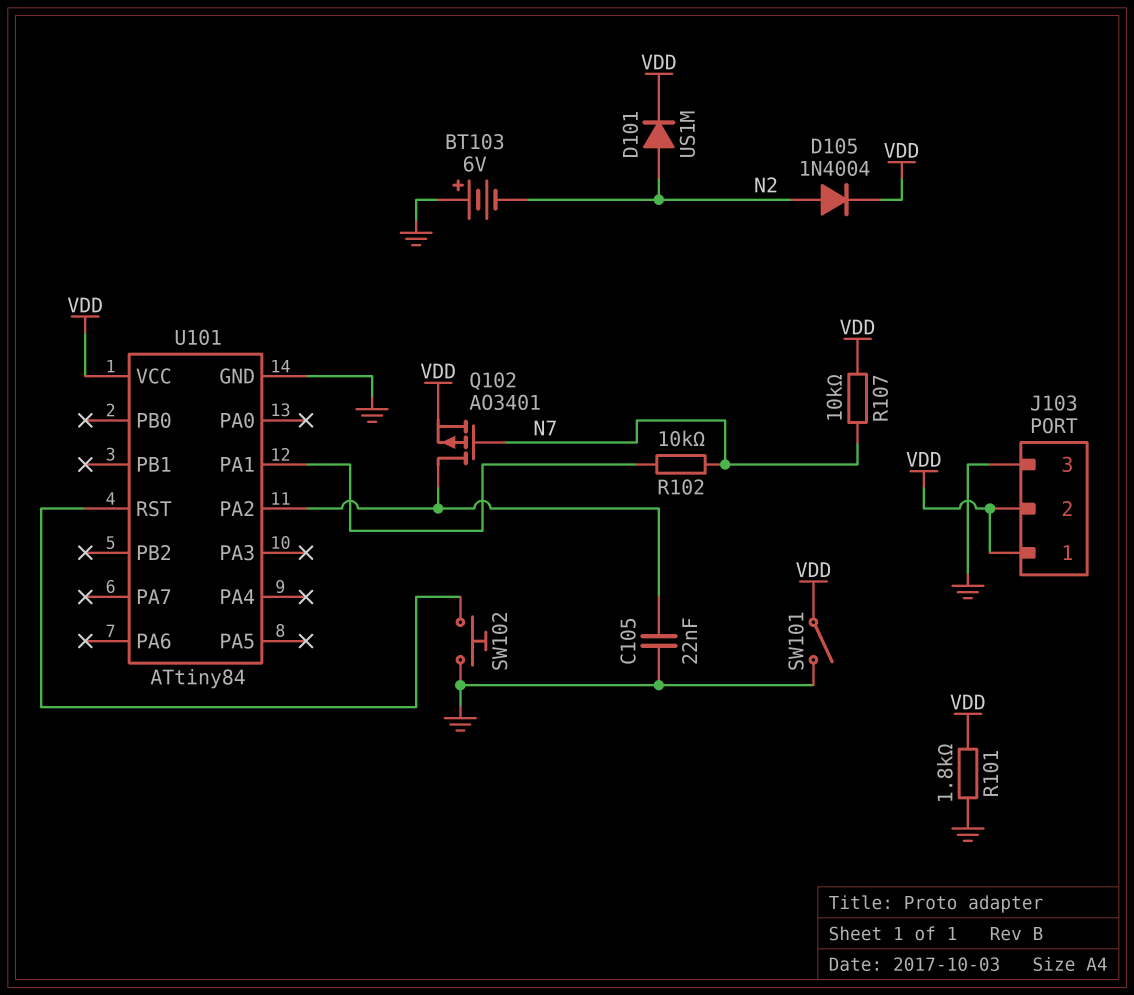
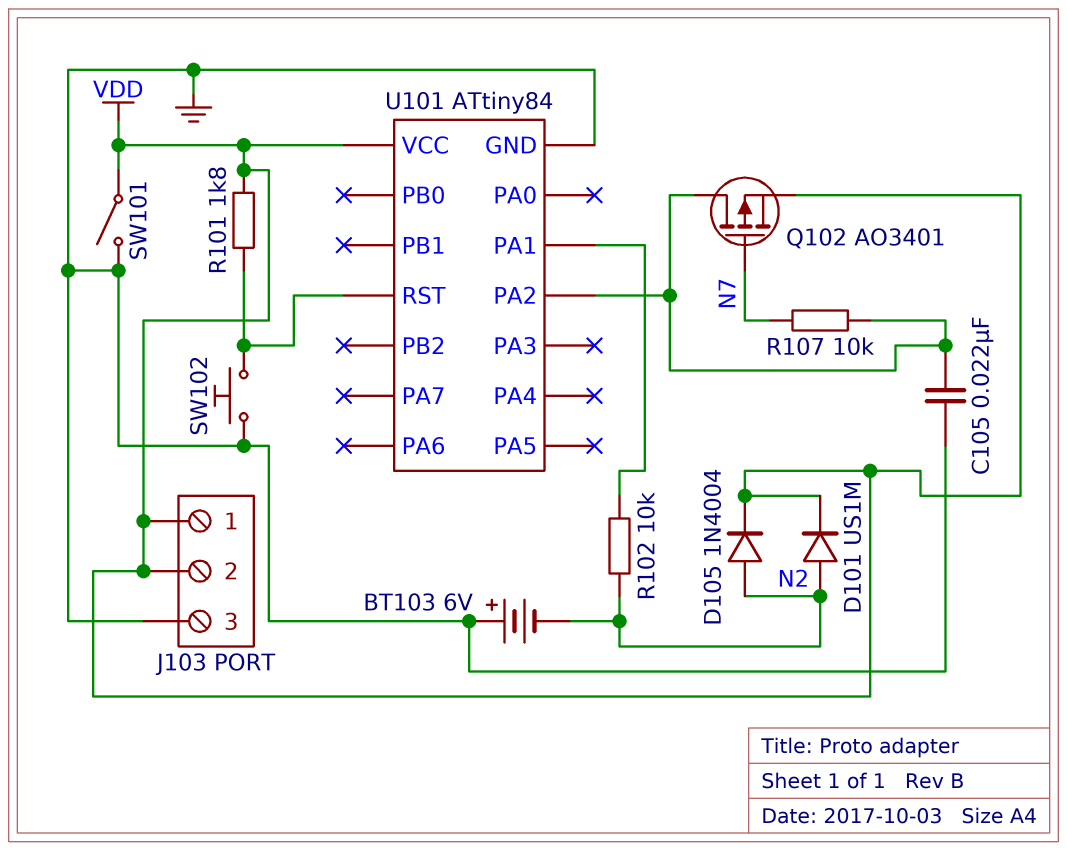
R101: 1.8k (GND, VDD) -> 1.8k (U101/RST, VDD)
R102: 10k (N7, U101/PA1) -> 10k (N2, U101/PA1)
R107: 10k (N7, VDD) -> 10k (N7, U101/PA2)

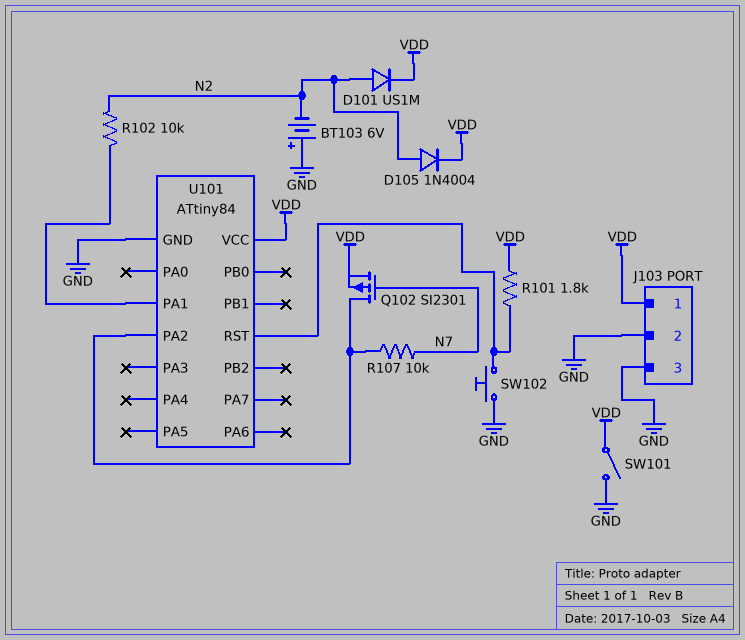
C105: 22nF (GND, U101/PA2) -> none
J103 pin 2: VDD -> GND
Q102: PMOS AO3401 (G N7, D U101/PA2, S VDD) -> PMOS SI2301 (G N7, D U101/PA2, S VDD)

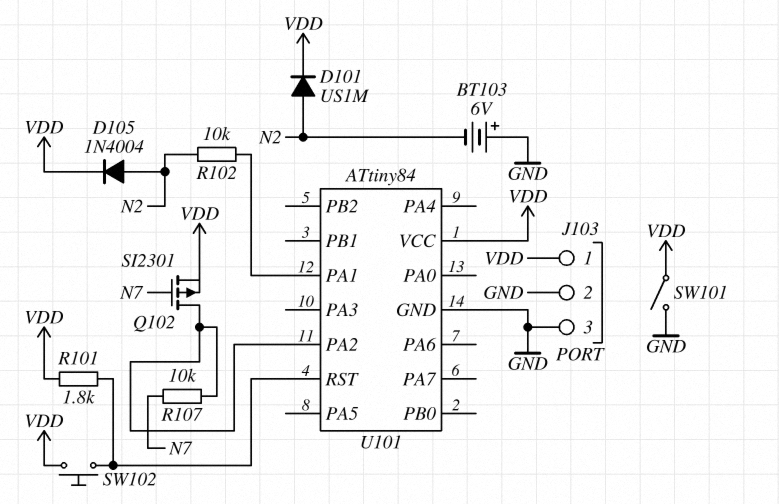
SW102: button (GND, U101/RST) -> button (U101/RST, VDD)

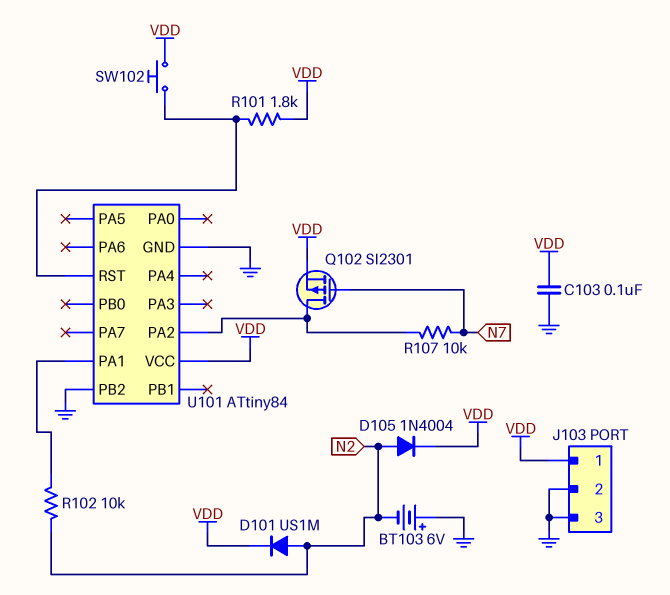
C103: none -> 100nF (GND, VDD)
SW101: switch (GND, VDD) -> none
U101 pin PB2: none -> GND

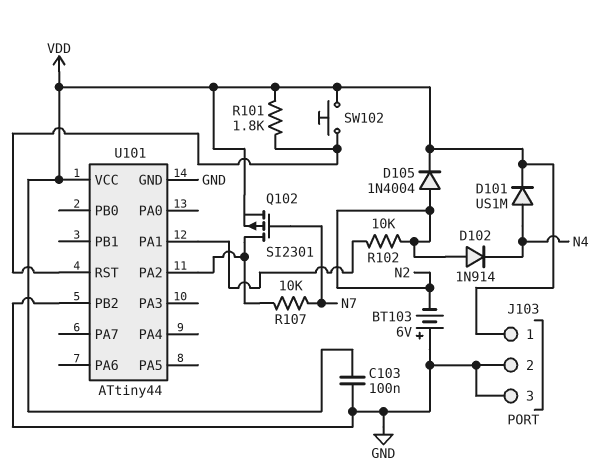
D101: diode US1M (A N2, K VDD) -> diode US1M (A N4, K VDD)
D102: none -> diode 1N914 (A N2, K N4)
U101: ATtiny84 -> ATtiny44

